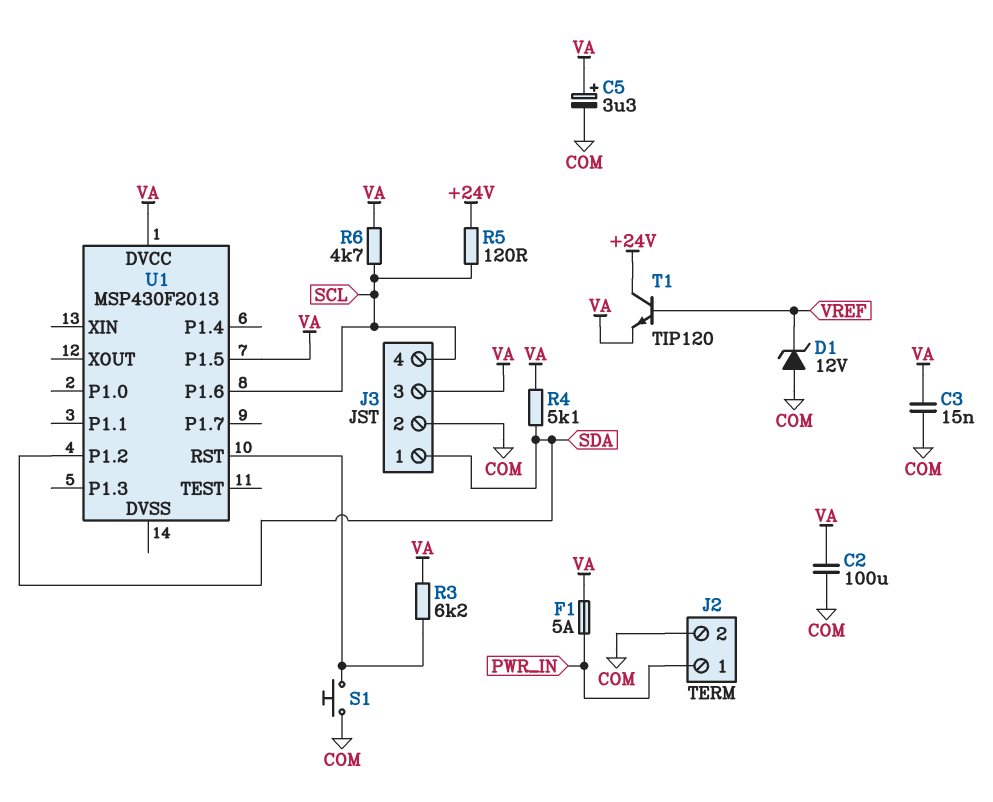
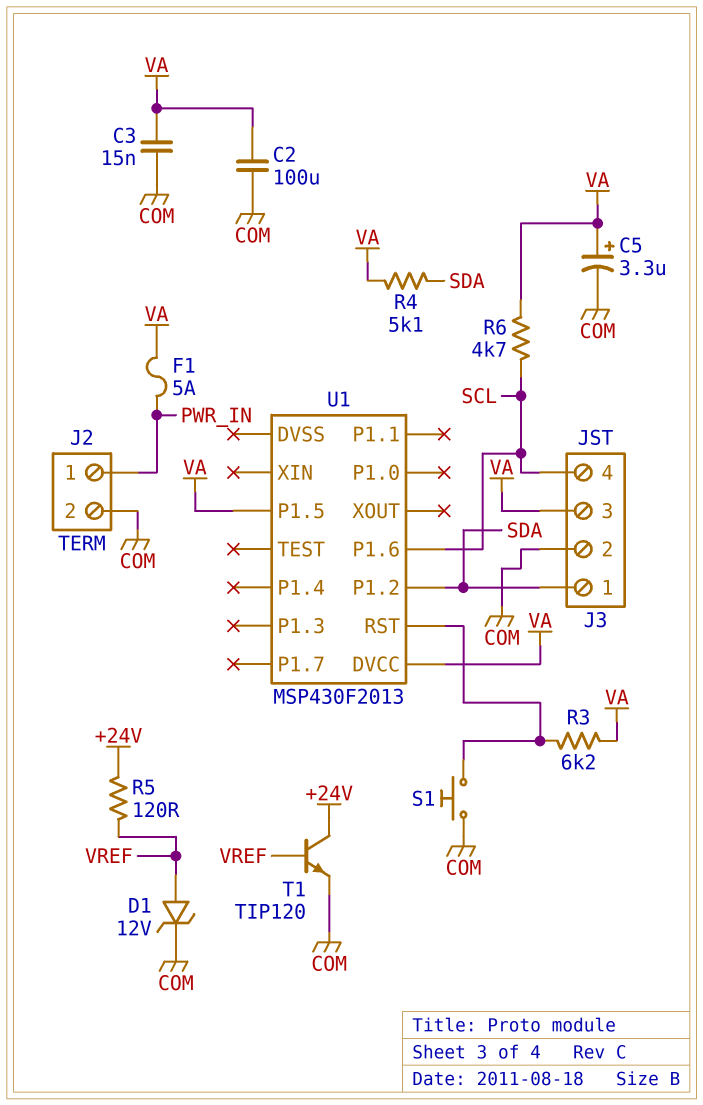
D1: zener 12V (A COM, K VREF) -> zener 12V (A VREF, K COM)
R5: 120 (+24V, SCL) -> 120 (+24V, VREF)
T1: NPN TIP120 (B VREF, C +24V, E VA) -> NPN TIP120 (B VREF, C +24V, E COM)

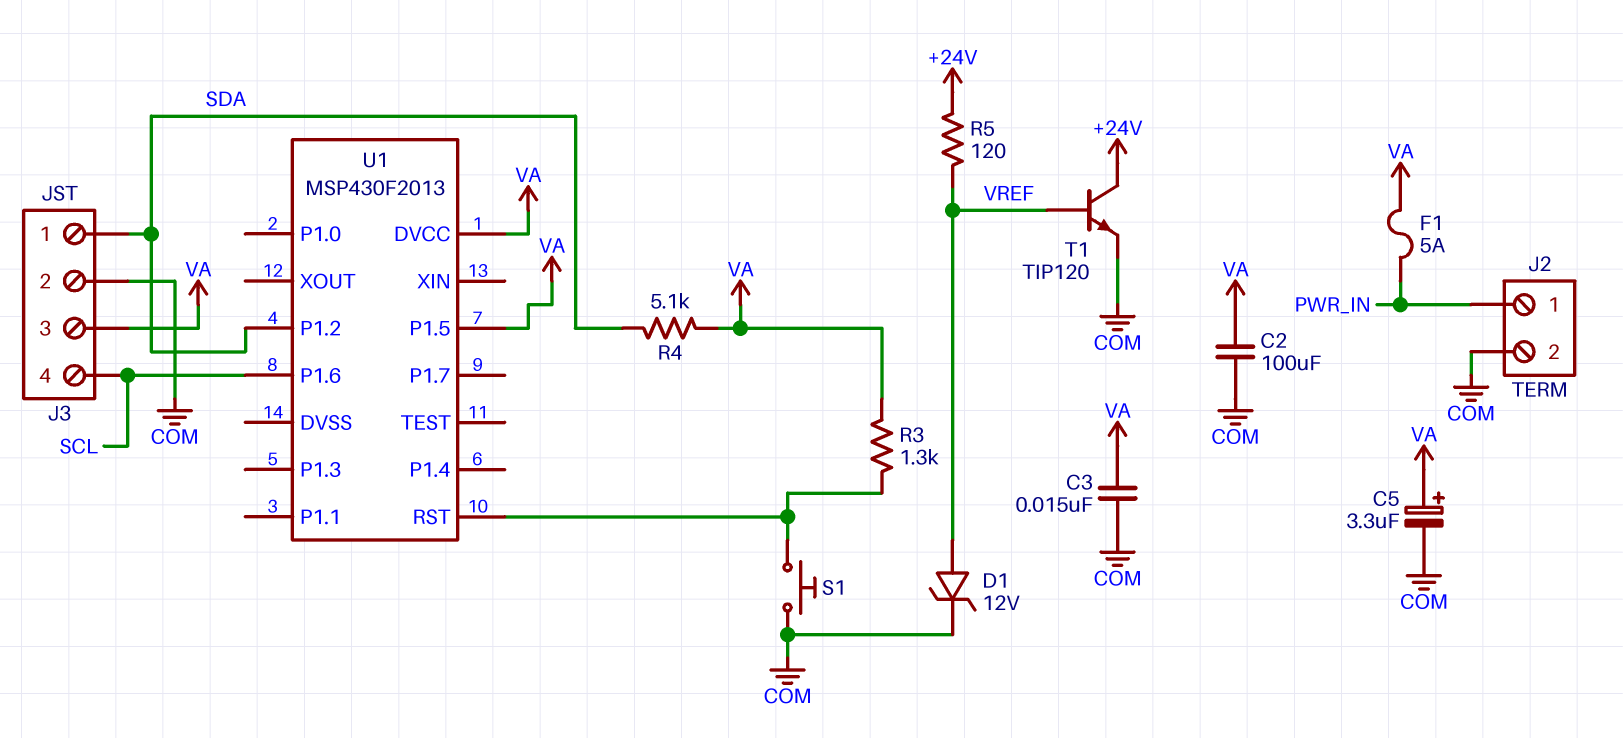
R3: 6.2k (U1/RST, VA) -> 1.3k (U1/RST, VA)
R6: 4.7k (SCL, VA) -> none

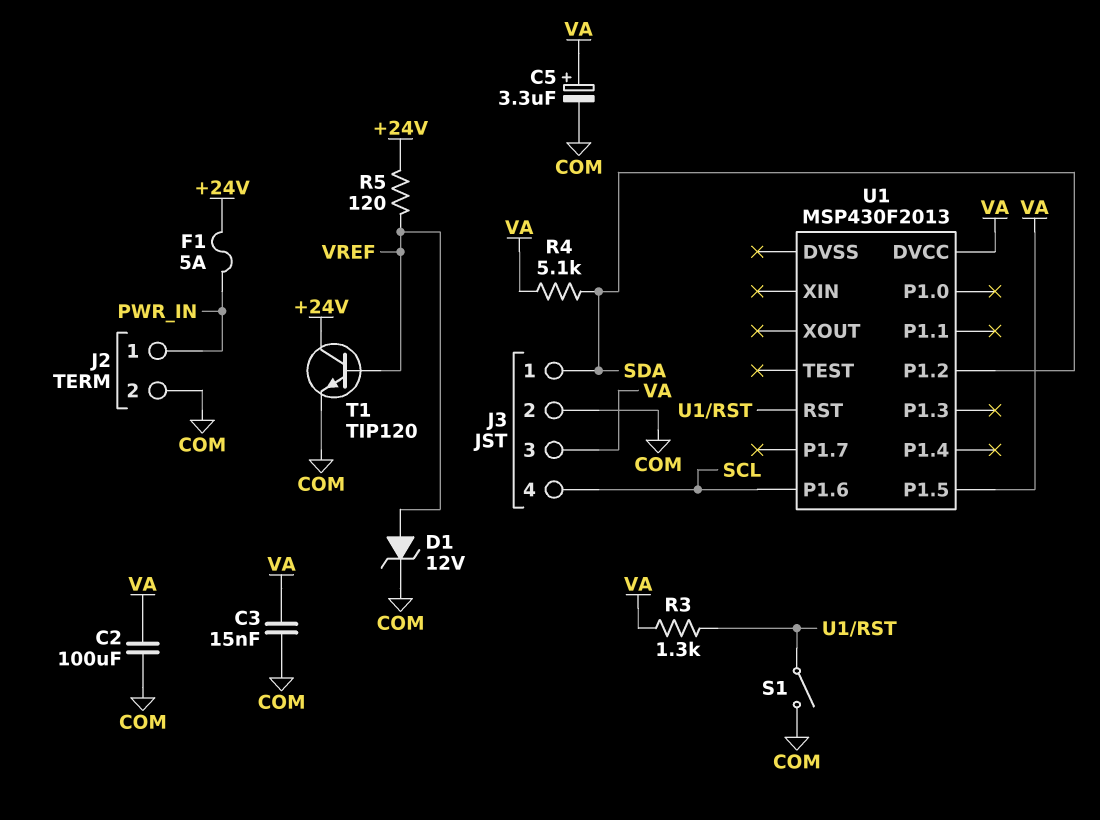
F1: 5A (PWR_IN, VA) -> 5A (+24V, PWR_IN)
S1: button (COM, U1/RST) -> switch (COM, U1/RST)

